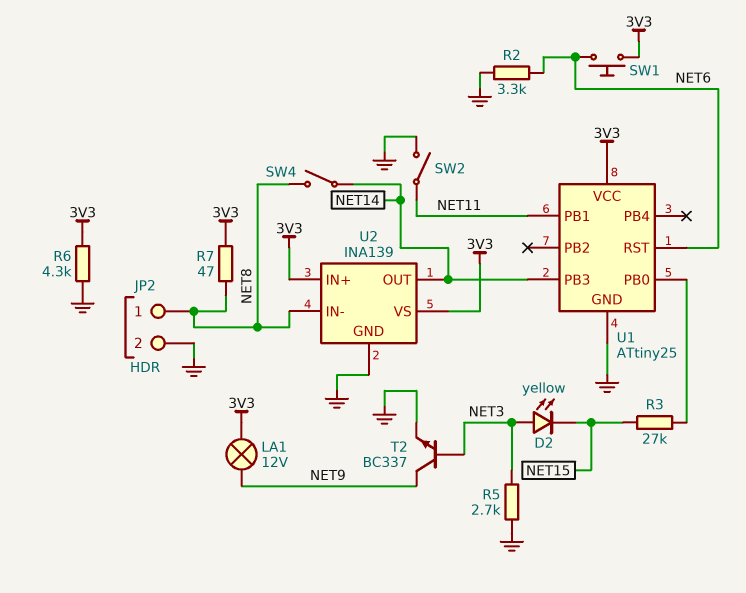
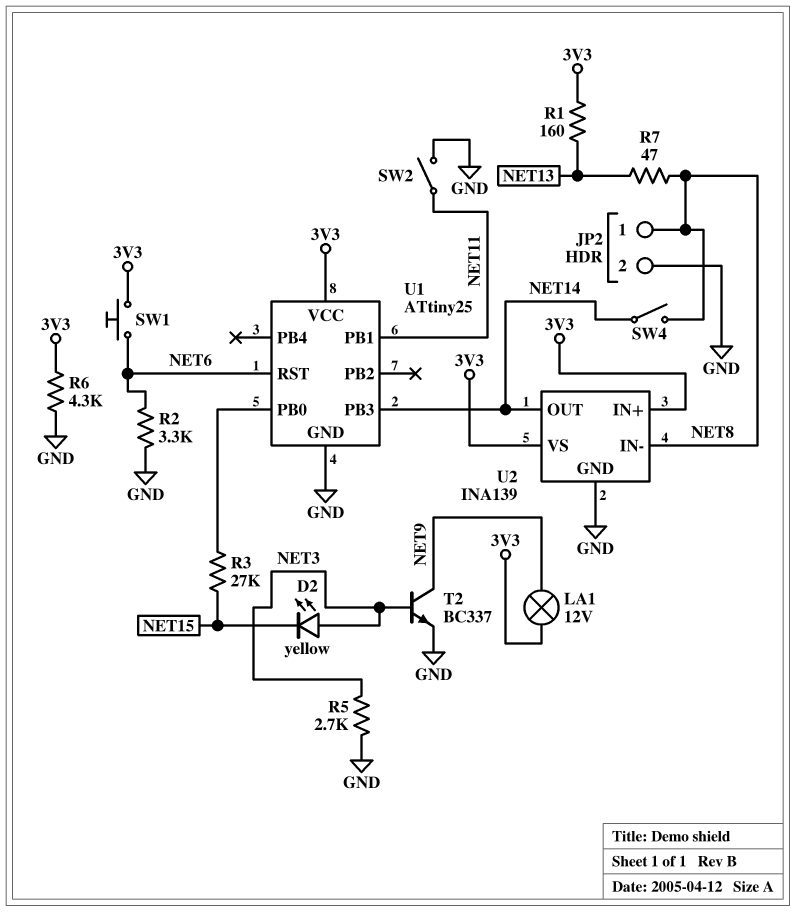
R1: none -> 160 (3V3, NET13)
R7: 47 (3V3, NET8) -> 47 (NET8, NET13)

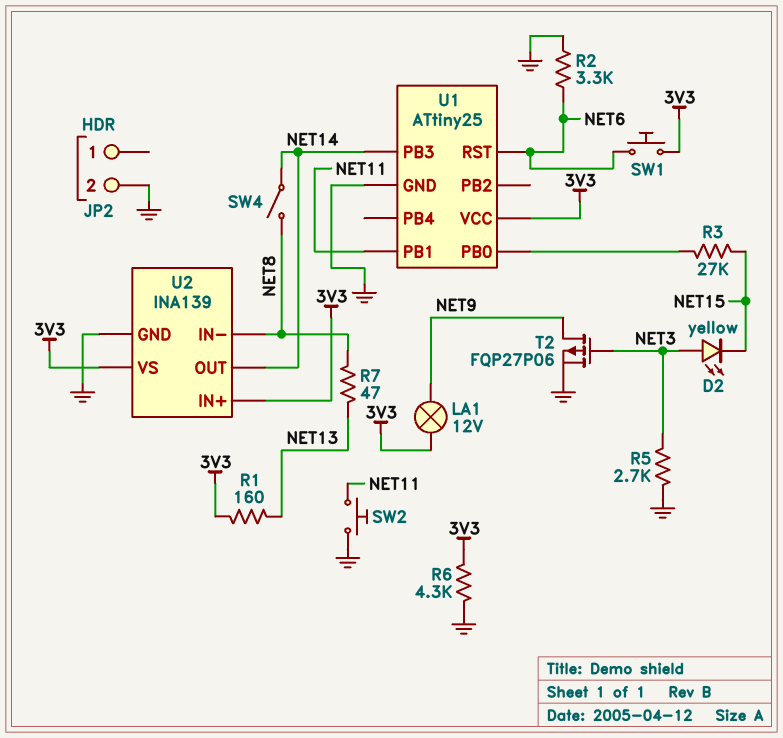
JP2 pin 1: NET8 -> none
SW2: switch (GND, NET11) -> button (GND, NET11)
T2: NPN BC337 (B NET3, C NET9, E GND) -> PMOS FQP27P06 (G NET3, D NET9, S GND)

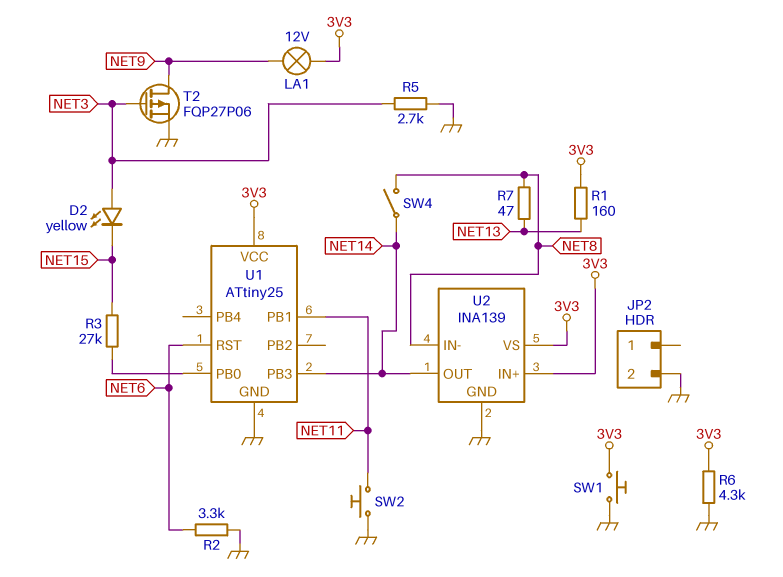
SW1: button (3V3, NET6) -> button (3V3, GND)

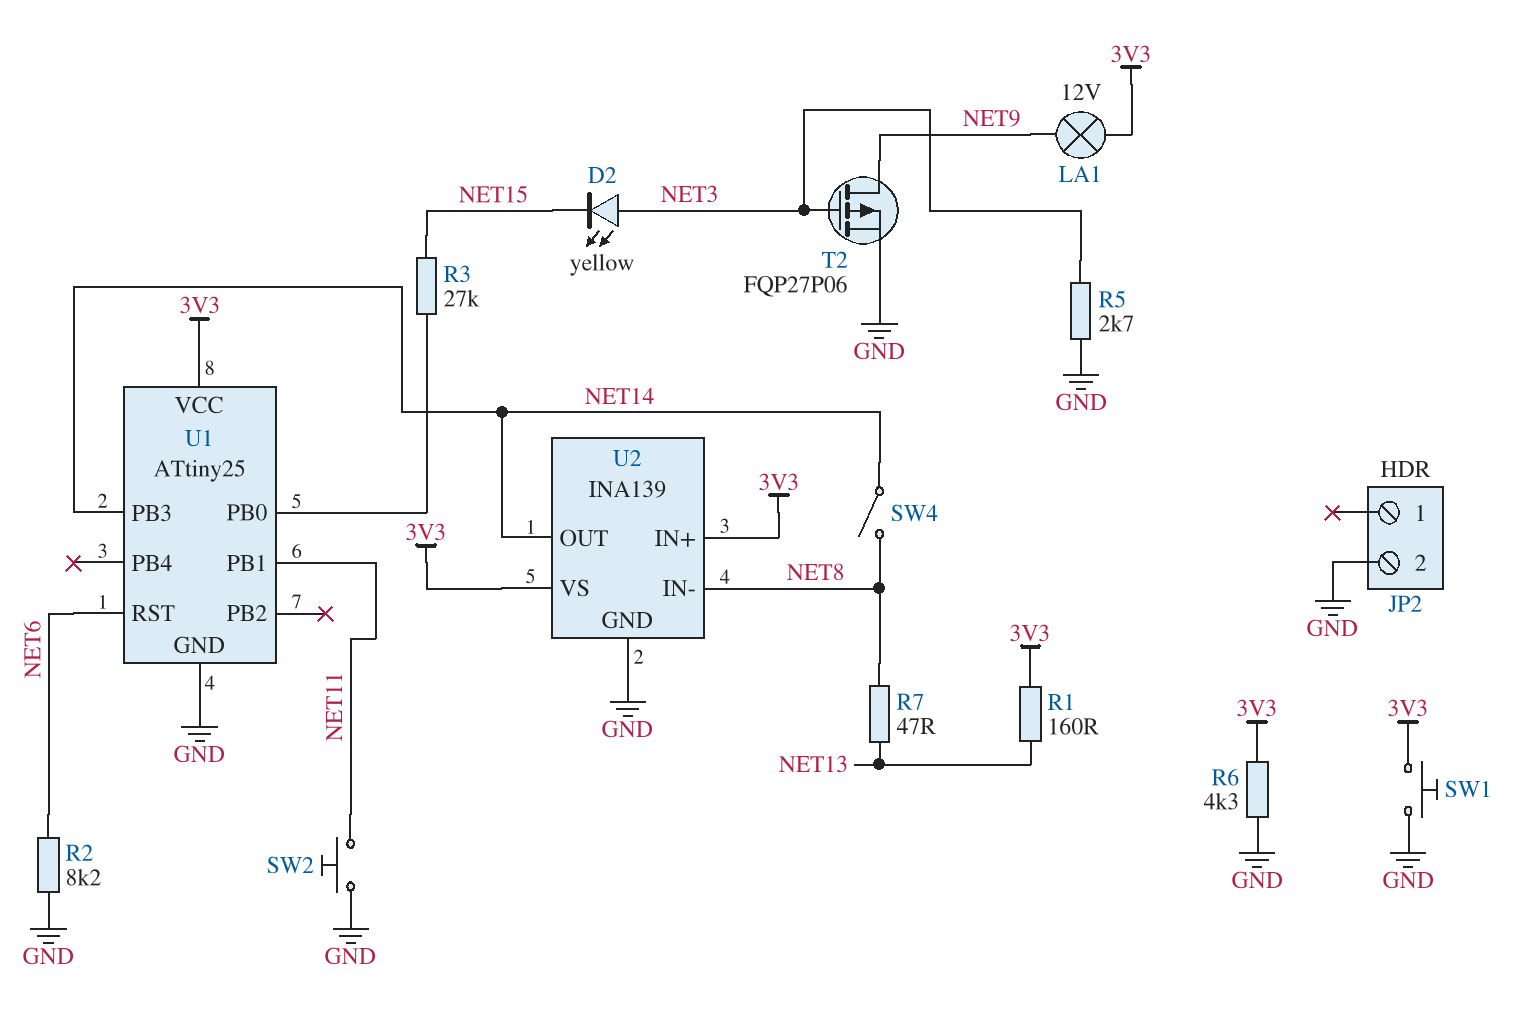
R2: 3.3k (GND, NET6) -> 8.2k (GND, NET6)

